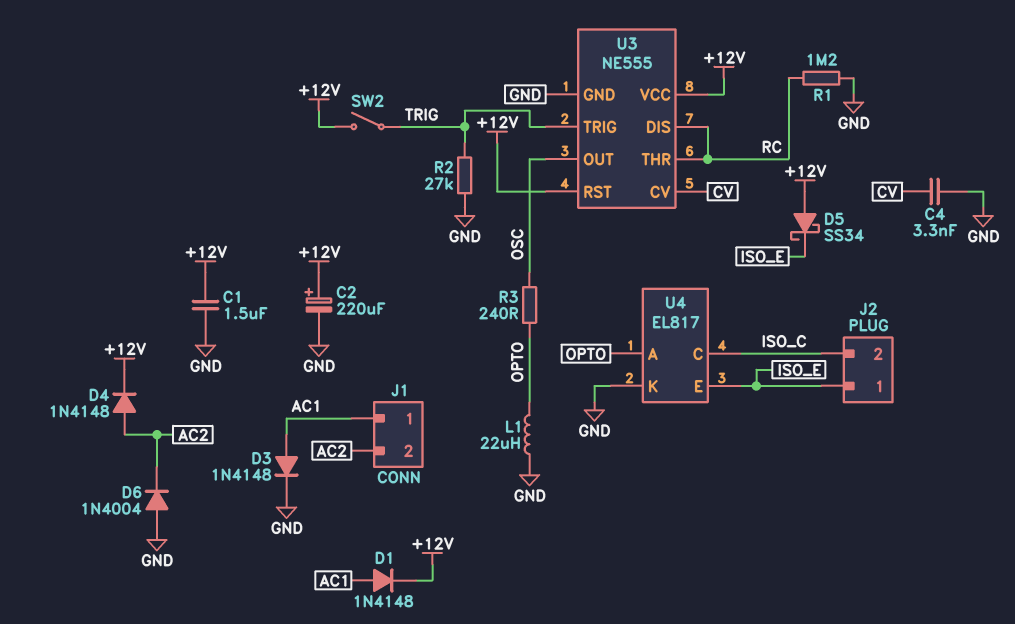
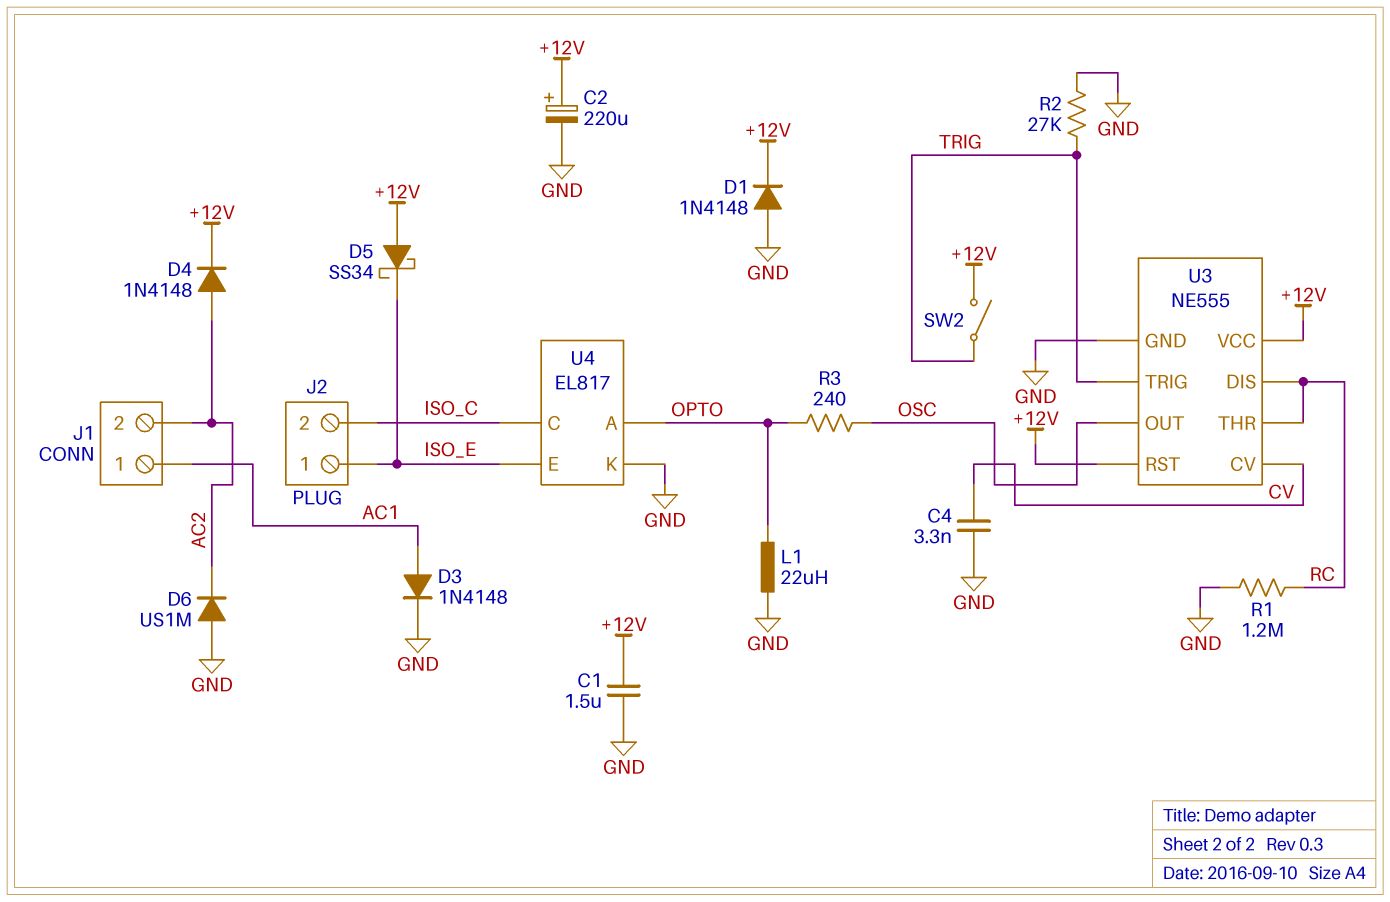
D1: diode 1N4148 (A AC1, K +12V) -> diode 1N4148 (A GND, K +12V)
D6: diode 1N4004 (A GND, K AC2) -> diode US1M (A GND, K AC2)

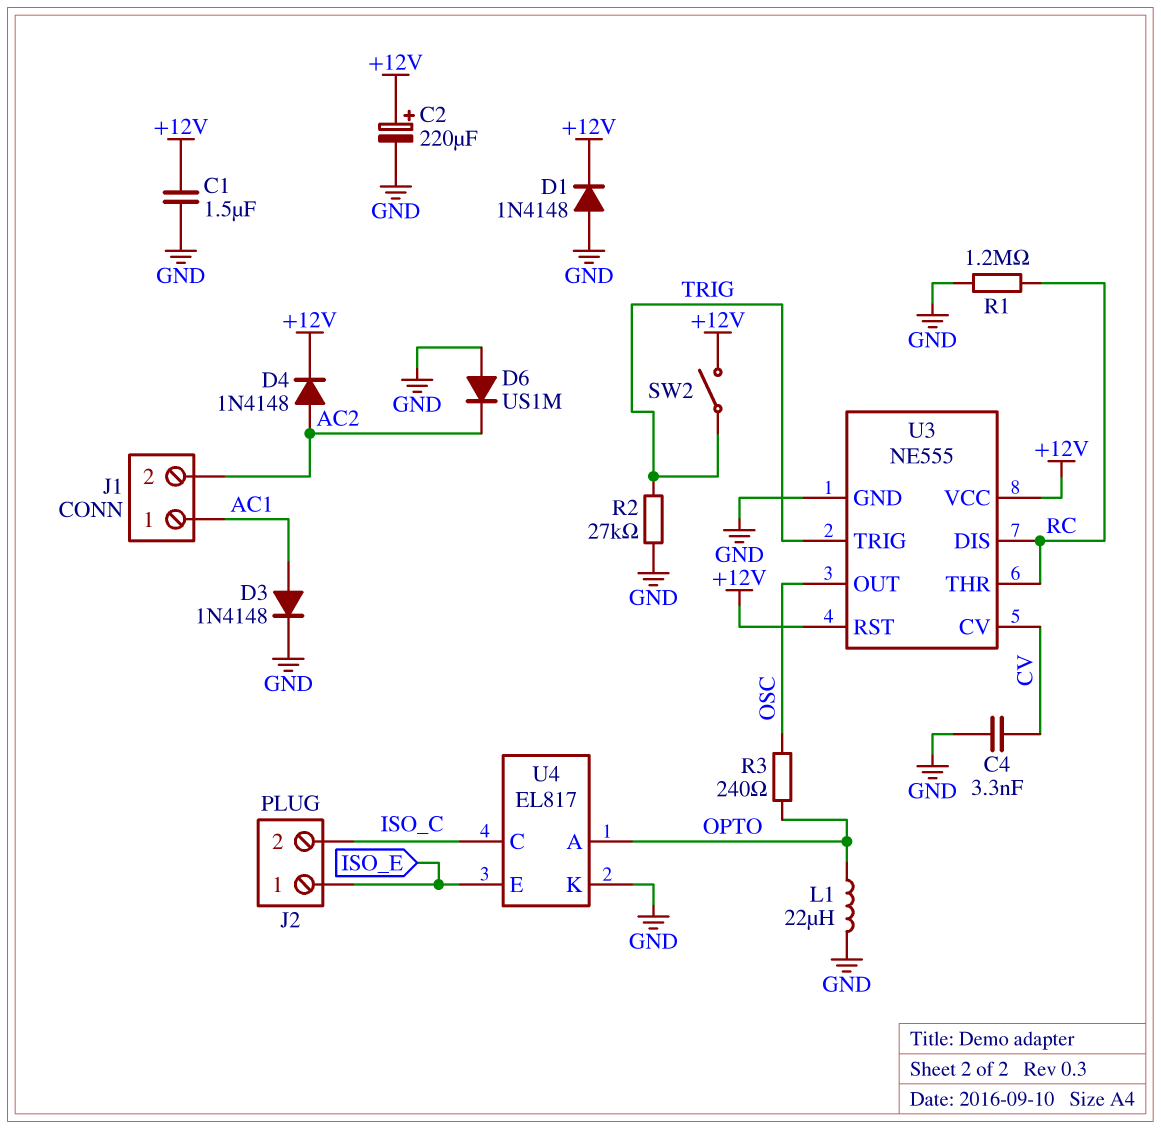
D5: schottky SS34 (A +12V, K ISO_E) -> none

